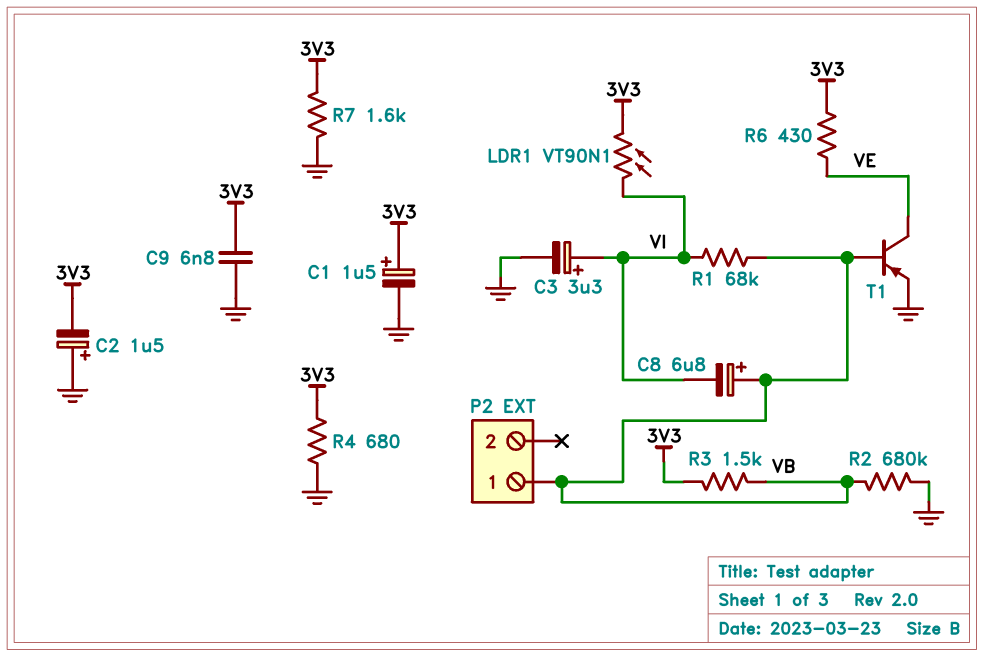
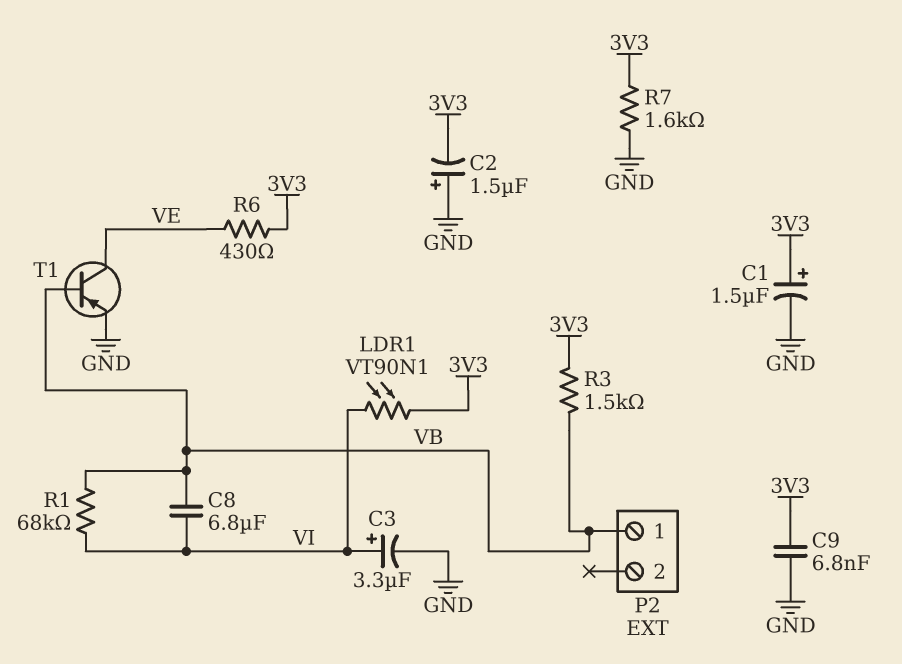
C8: 6.8uF (plus VB, minus VI) -> 6.8uF (VB, VI)
R2: 680k (GND, VB) -> none
R4: 680 (3V3, GND) -> none

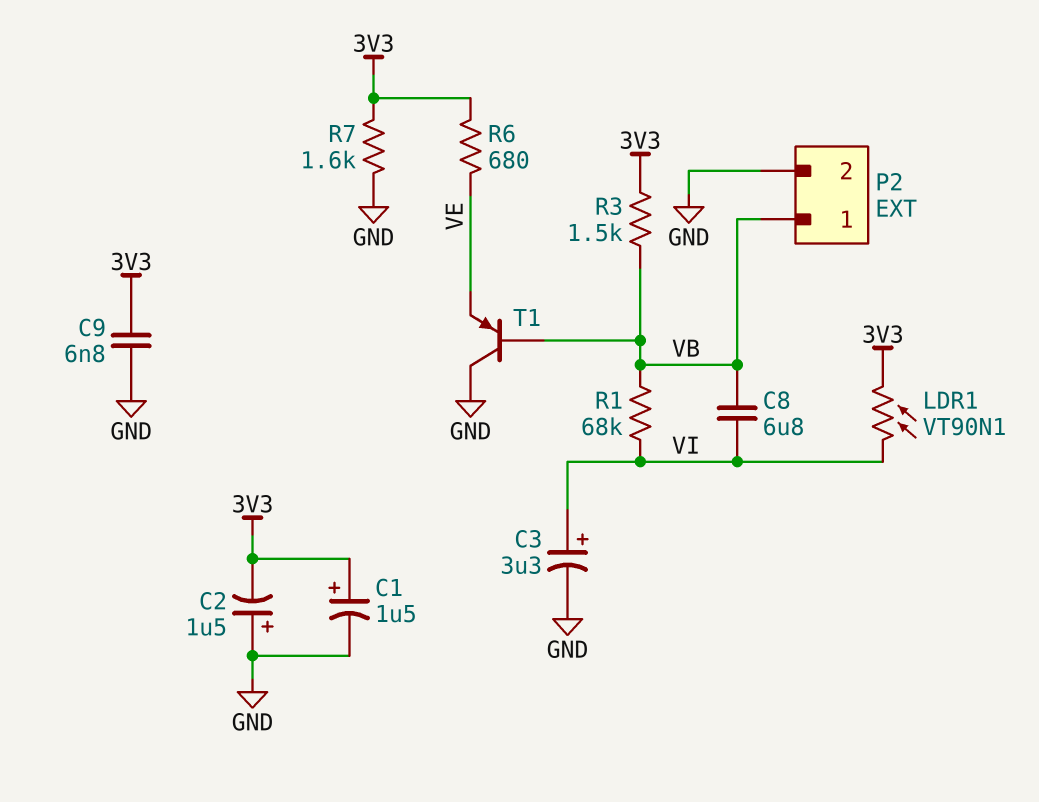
P2 pin 2: none -> GND
R6: 430 (3V3, VE) -> 680 (3V3, VE)
T1: PNP (B VB, C VE, E GND) -> PNP (B VB, C GND, E VE)

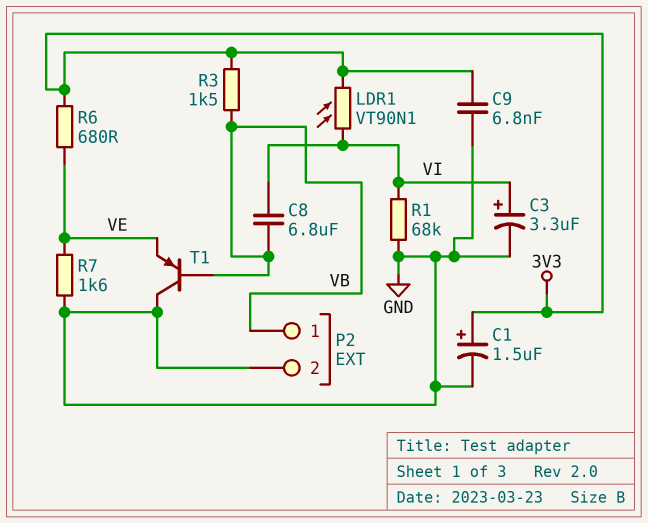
C2: 1.5uF (plus GND, minus 3V3) -> none
R1: 68k (VB, VI) -> 68k (GND, VI)
R7: 1.6k (3V3, GND) -> 1.6k (GND, VE)

